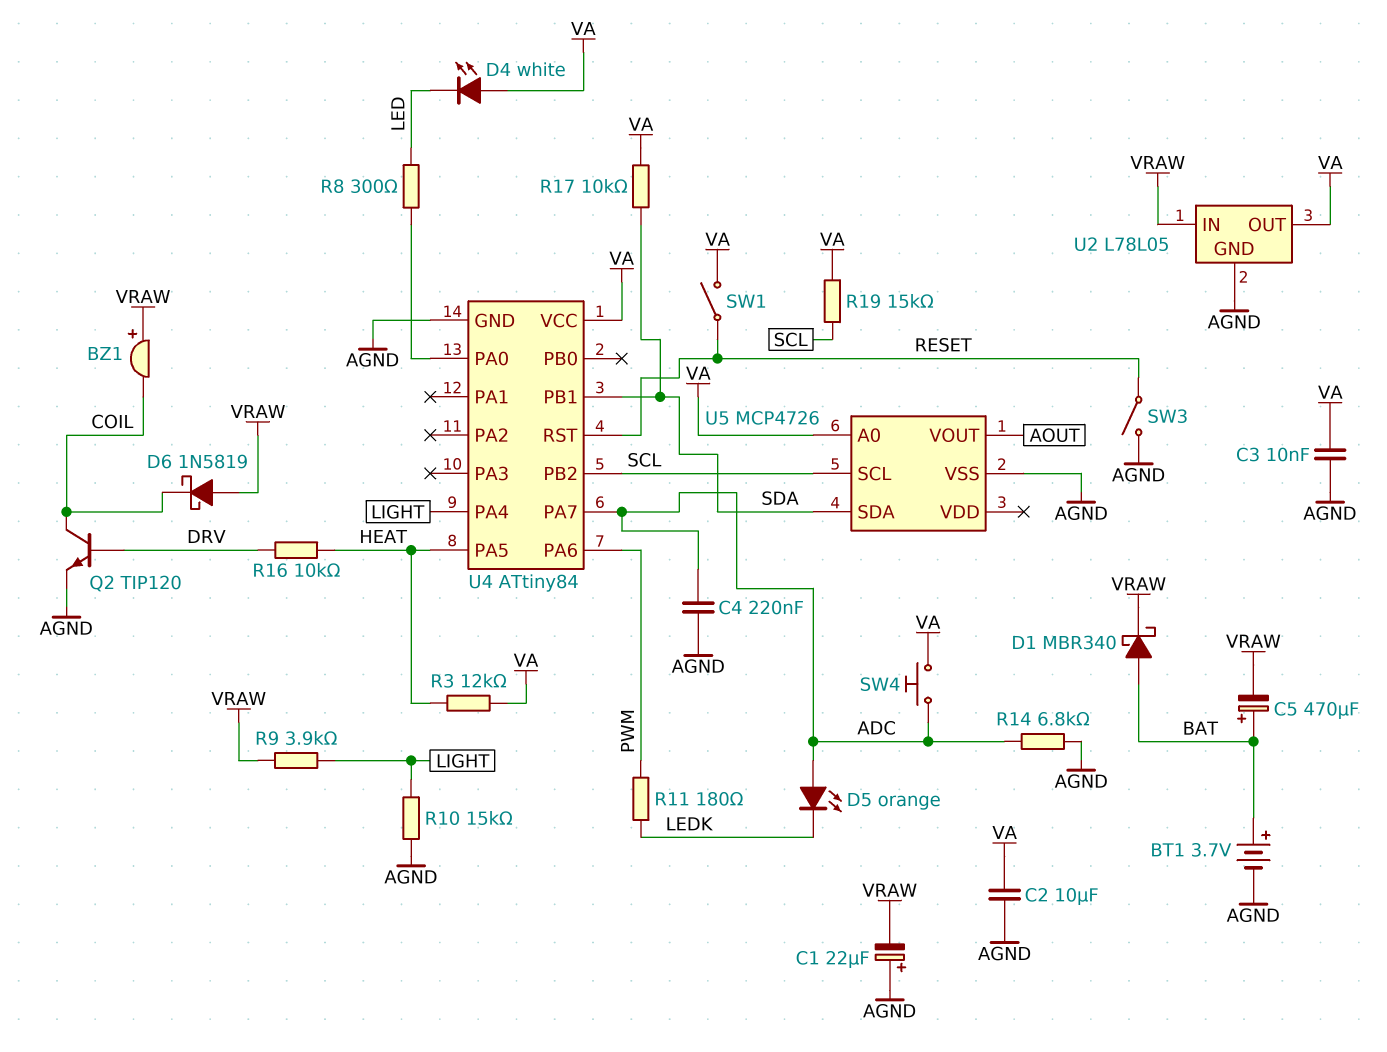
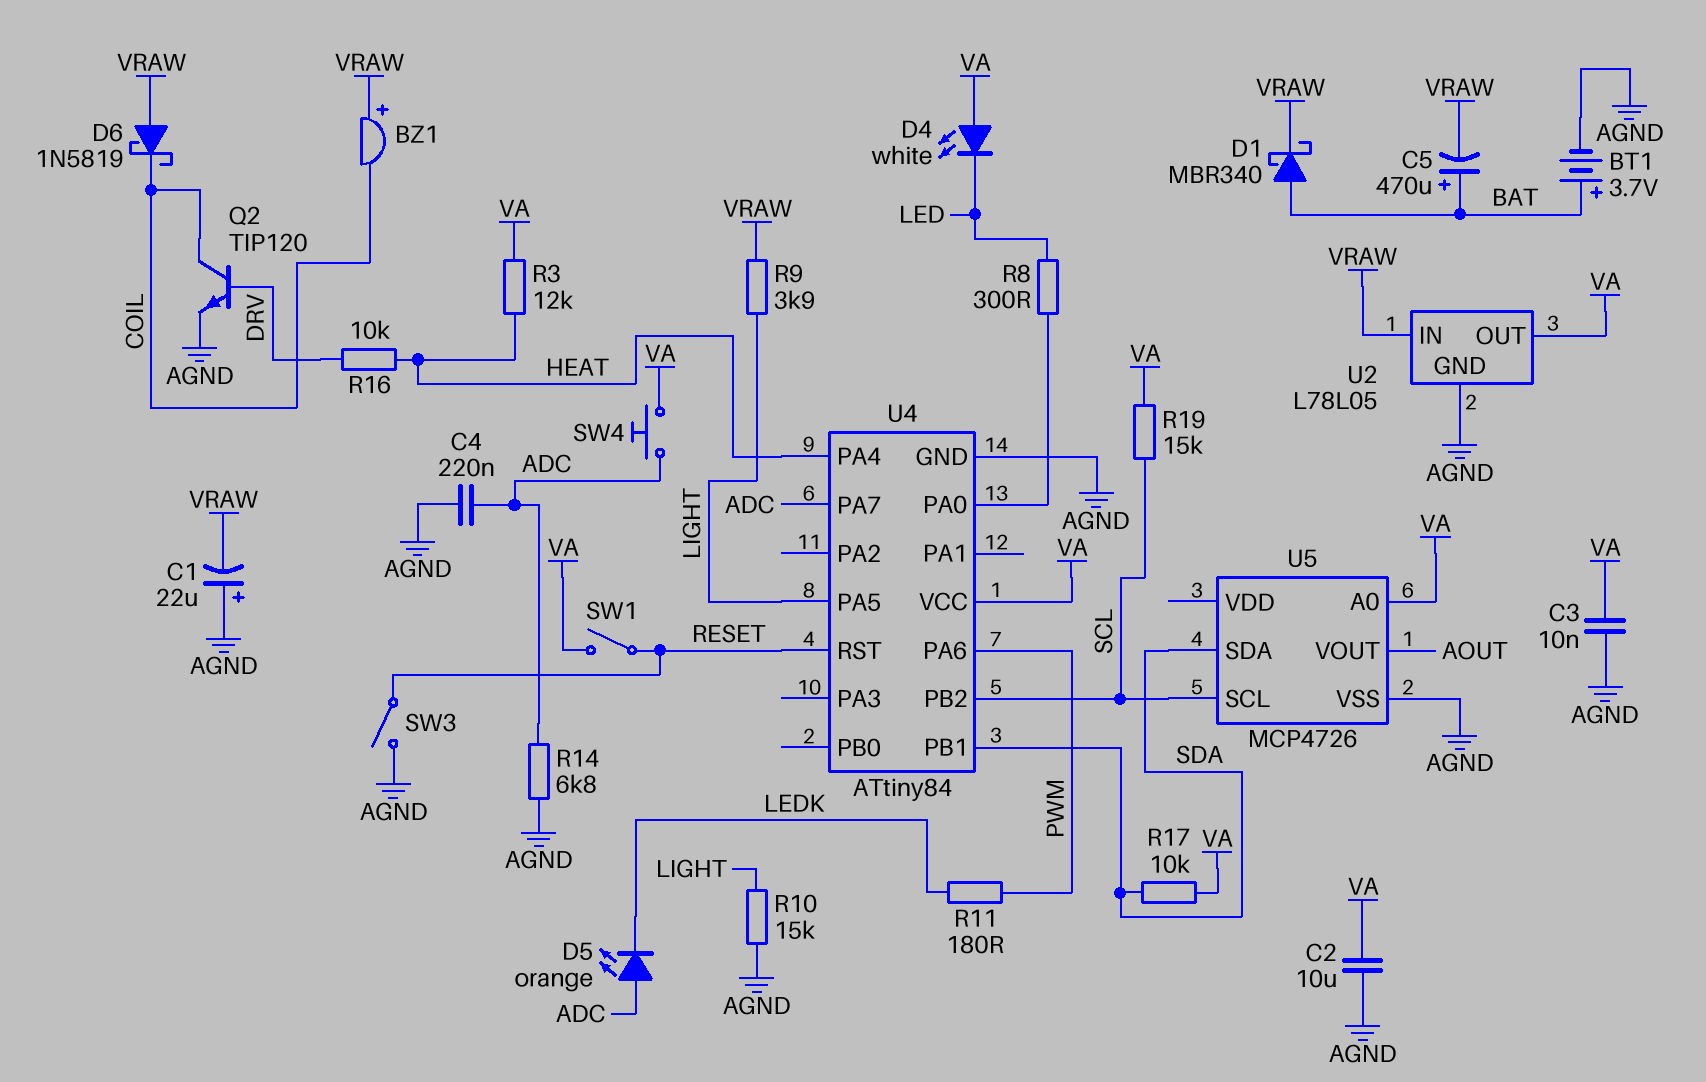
U4 pin PA4: LIGHT -> HEAT
U4 pin PA5: HEAT -> LIGHT

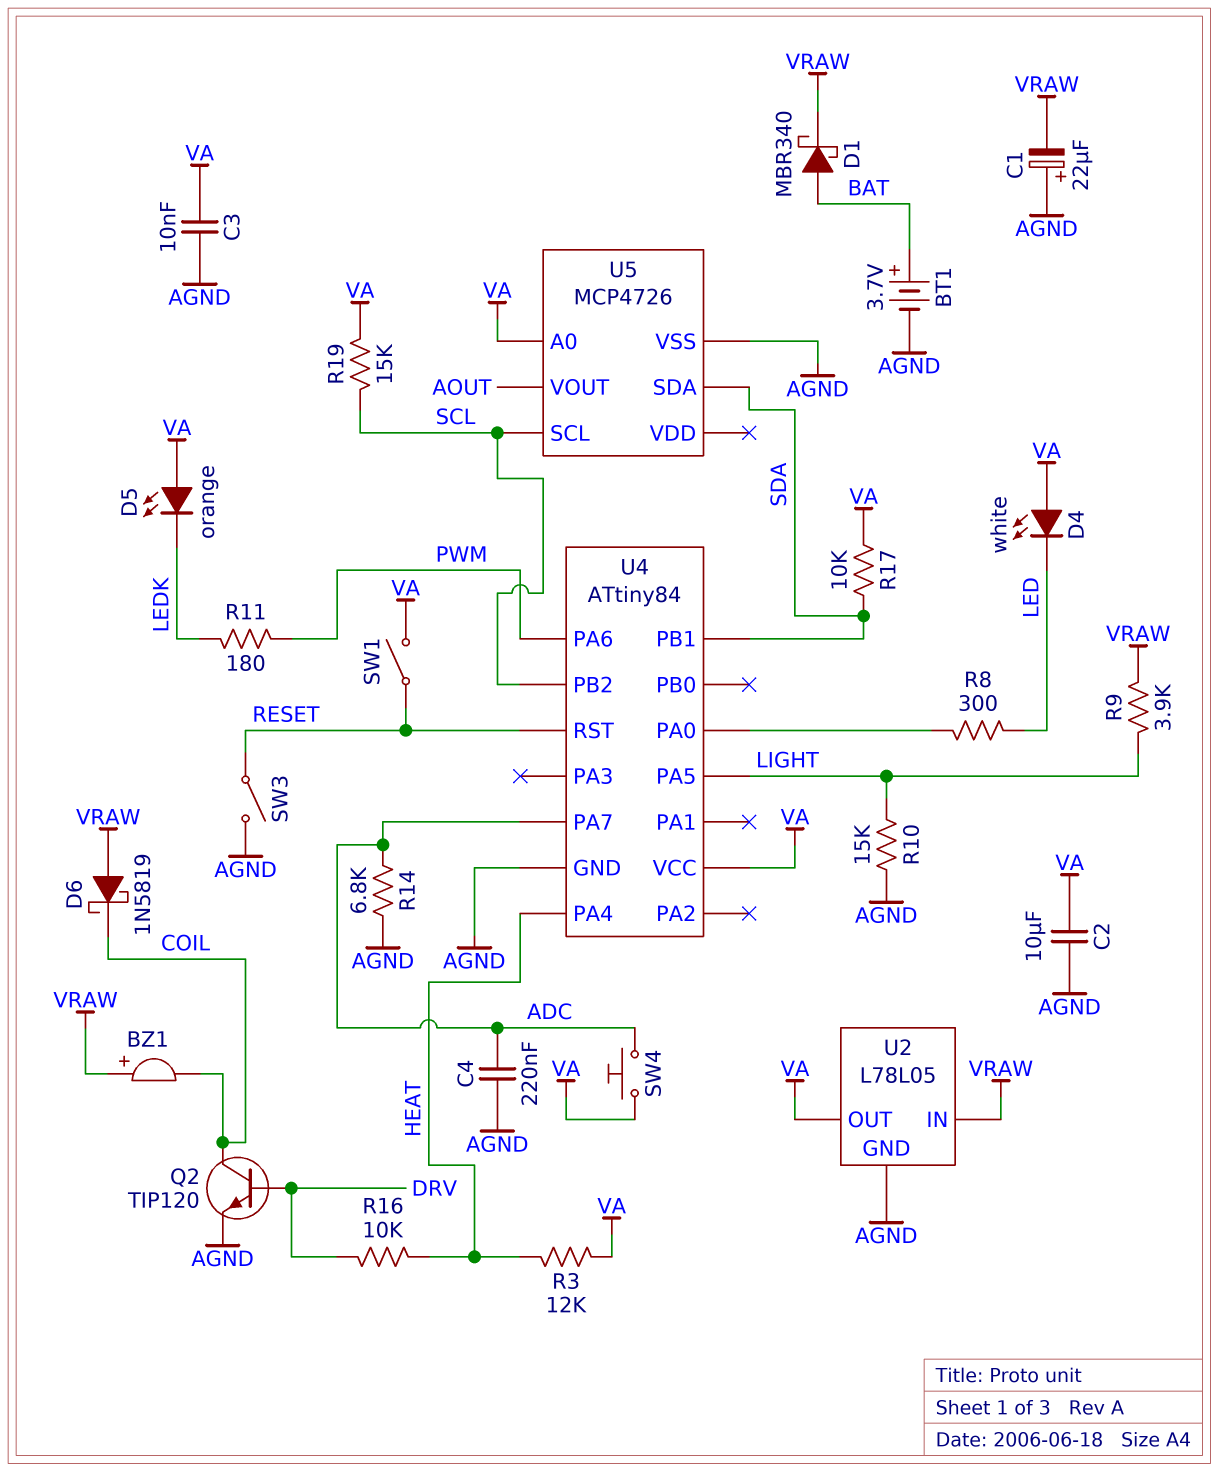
C5: 470uF (plus BAT, minus VRAW) -> none
D5: LED orange (A ADC, K LEDK) -> LED orange (A VA, K LEDK)

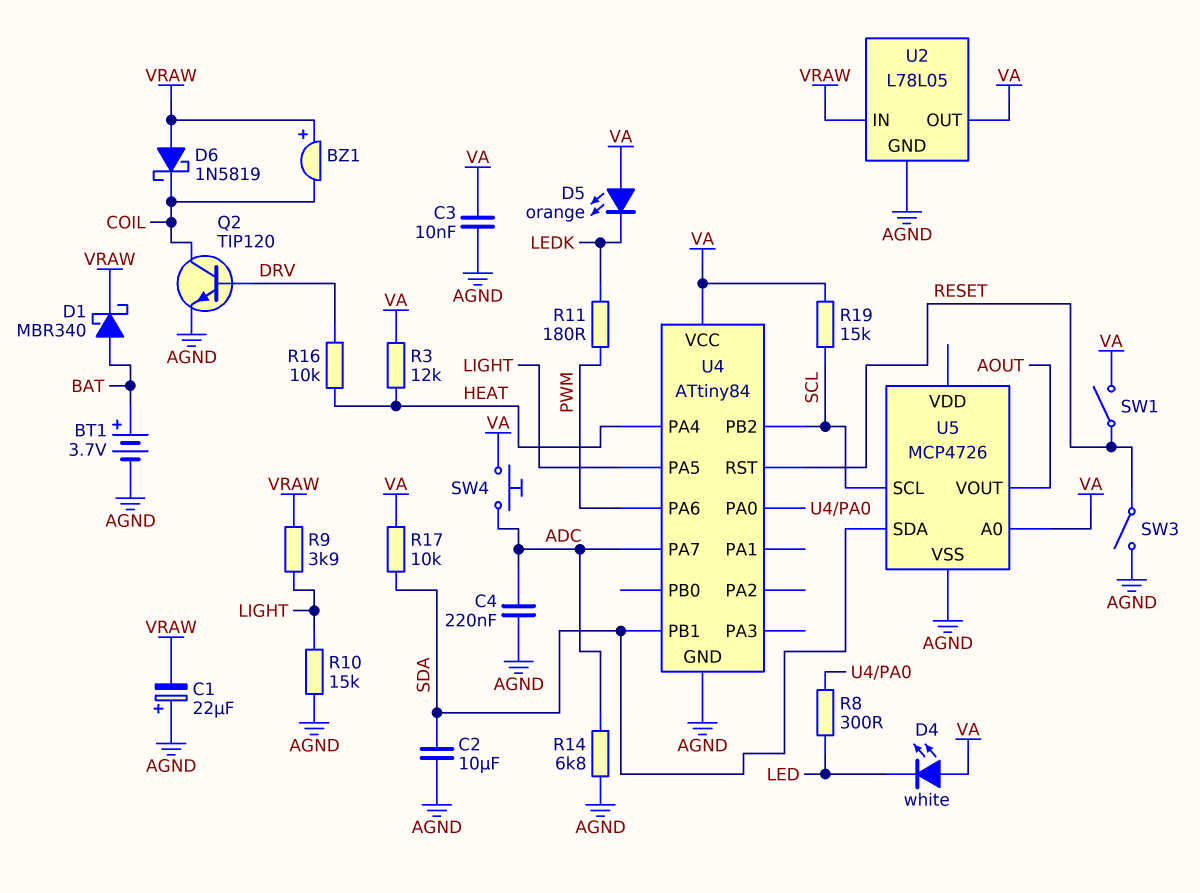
C2: 10uF (AGND, VA) -> 10uF (AGND, SDA)

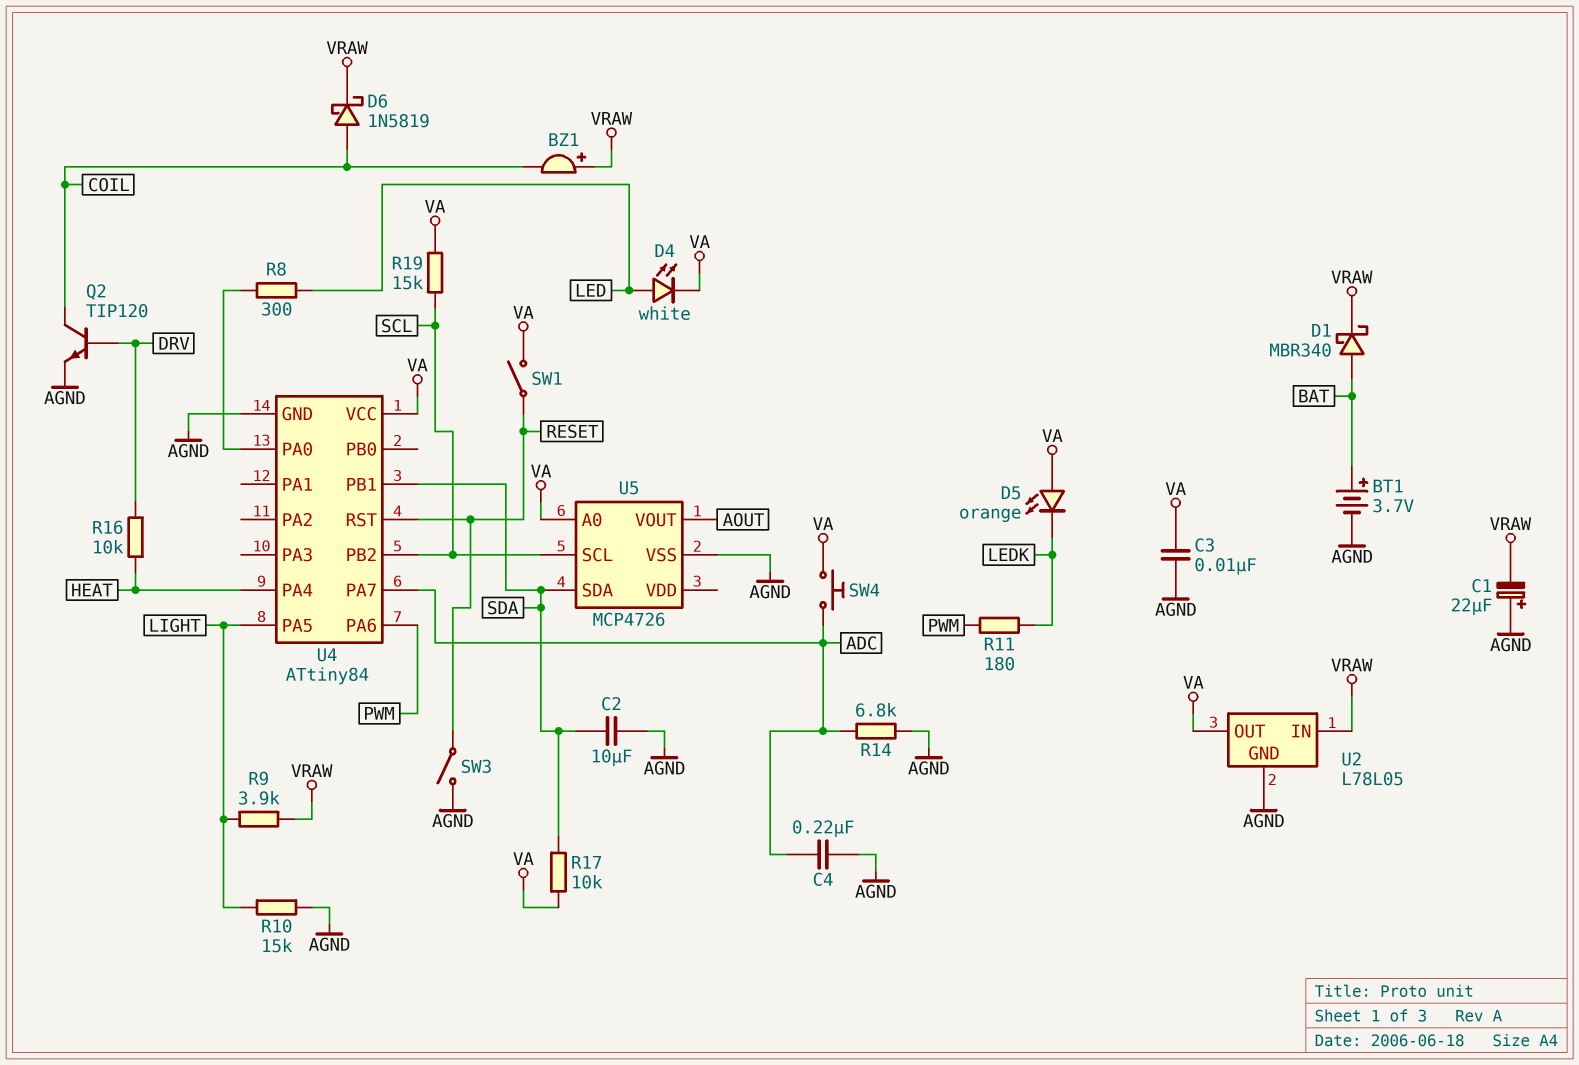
D4: LED white (A VA, K LED) -> LED white (A LED, K VA)
D6: schottky 1N5819 (A VRAW, K COIL) -> schottky 1N5819 (A COIL, K VRAW)
R3: 12k (HEAT, VA) -> none

